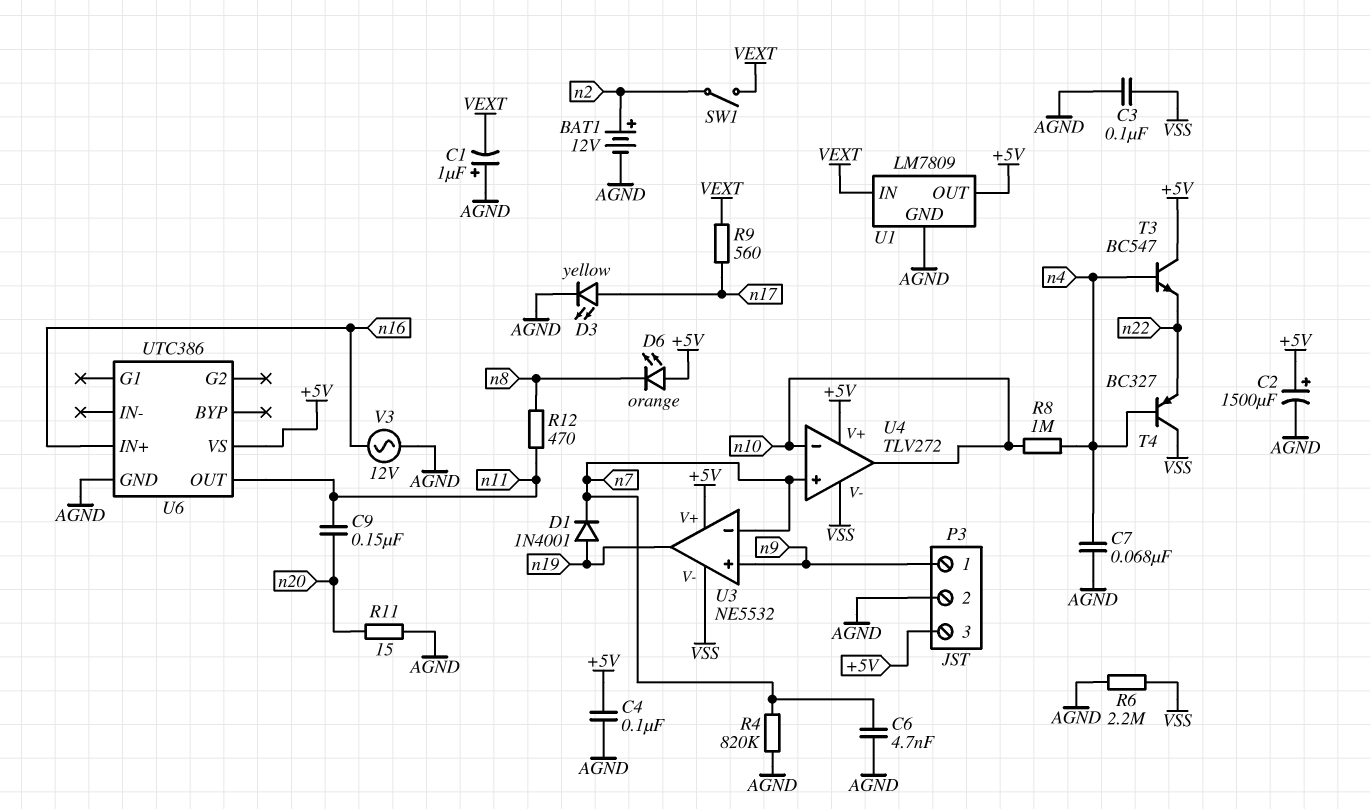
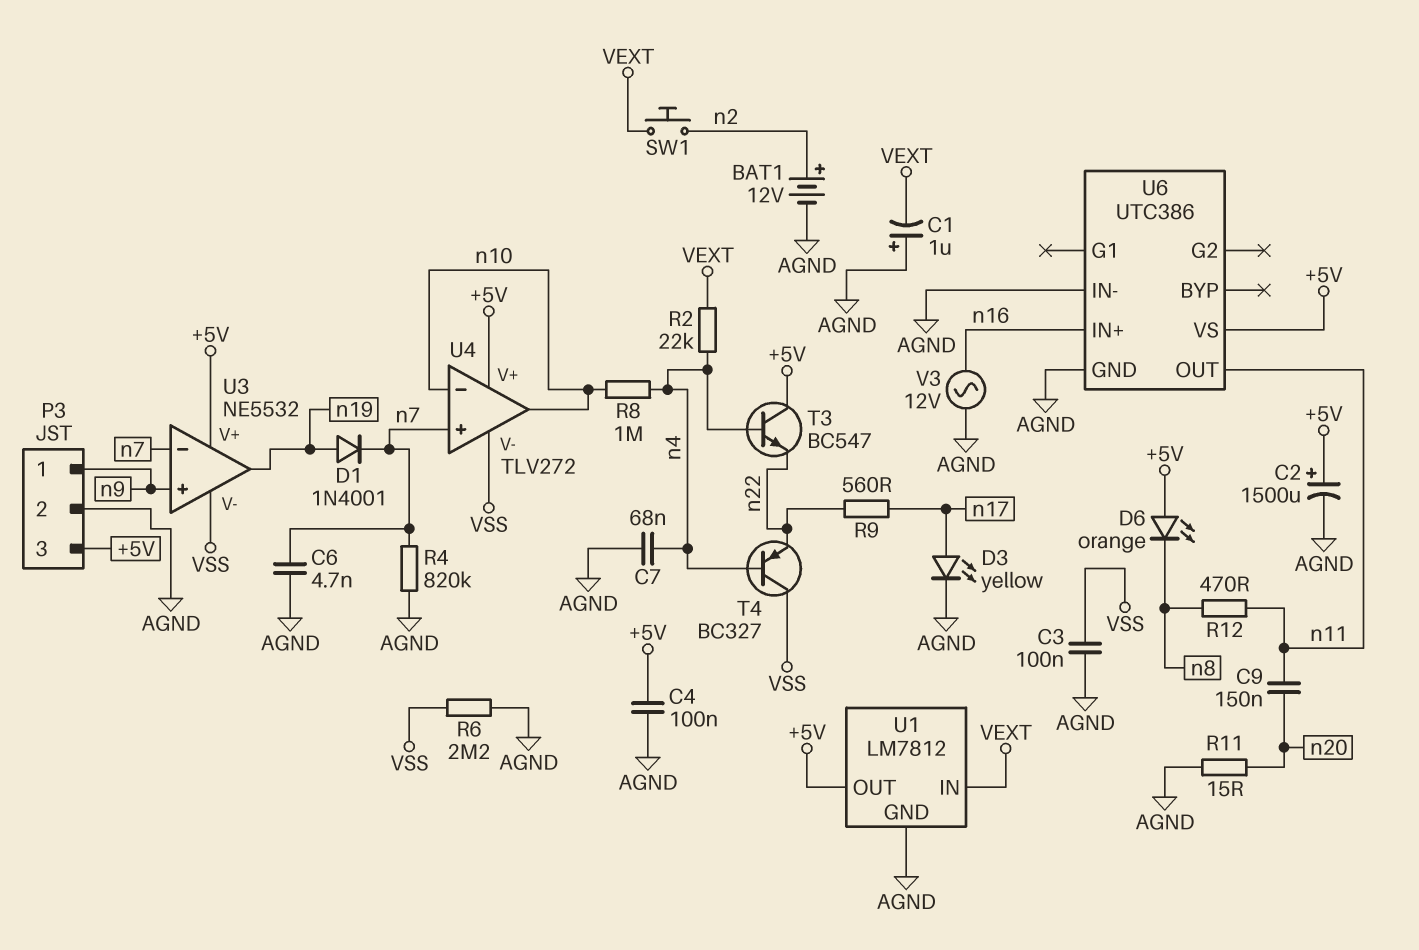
R2: none -> 22k (VEXT, n4)
R9: 560 (VEXT, n17) -> 560 (n17, n22)
SW1: switch (VEXT, n2) -> button (VEXT, n2)
U1: LM7809 -> LM7812
U6 pin IN-: none -> AGND

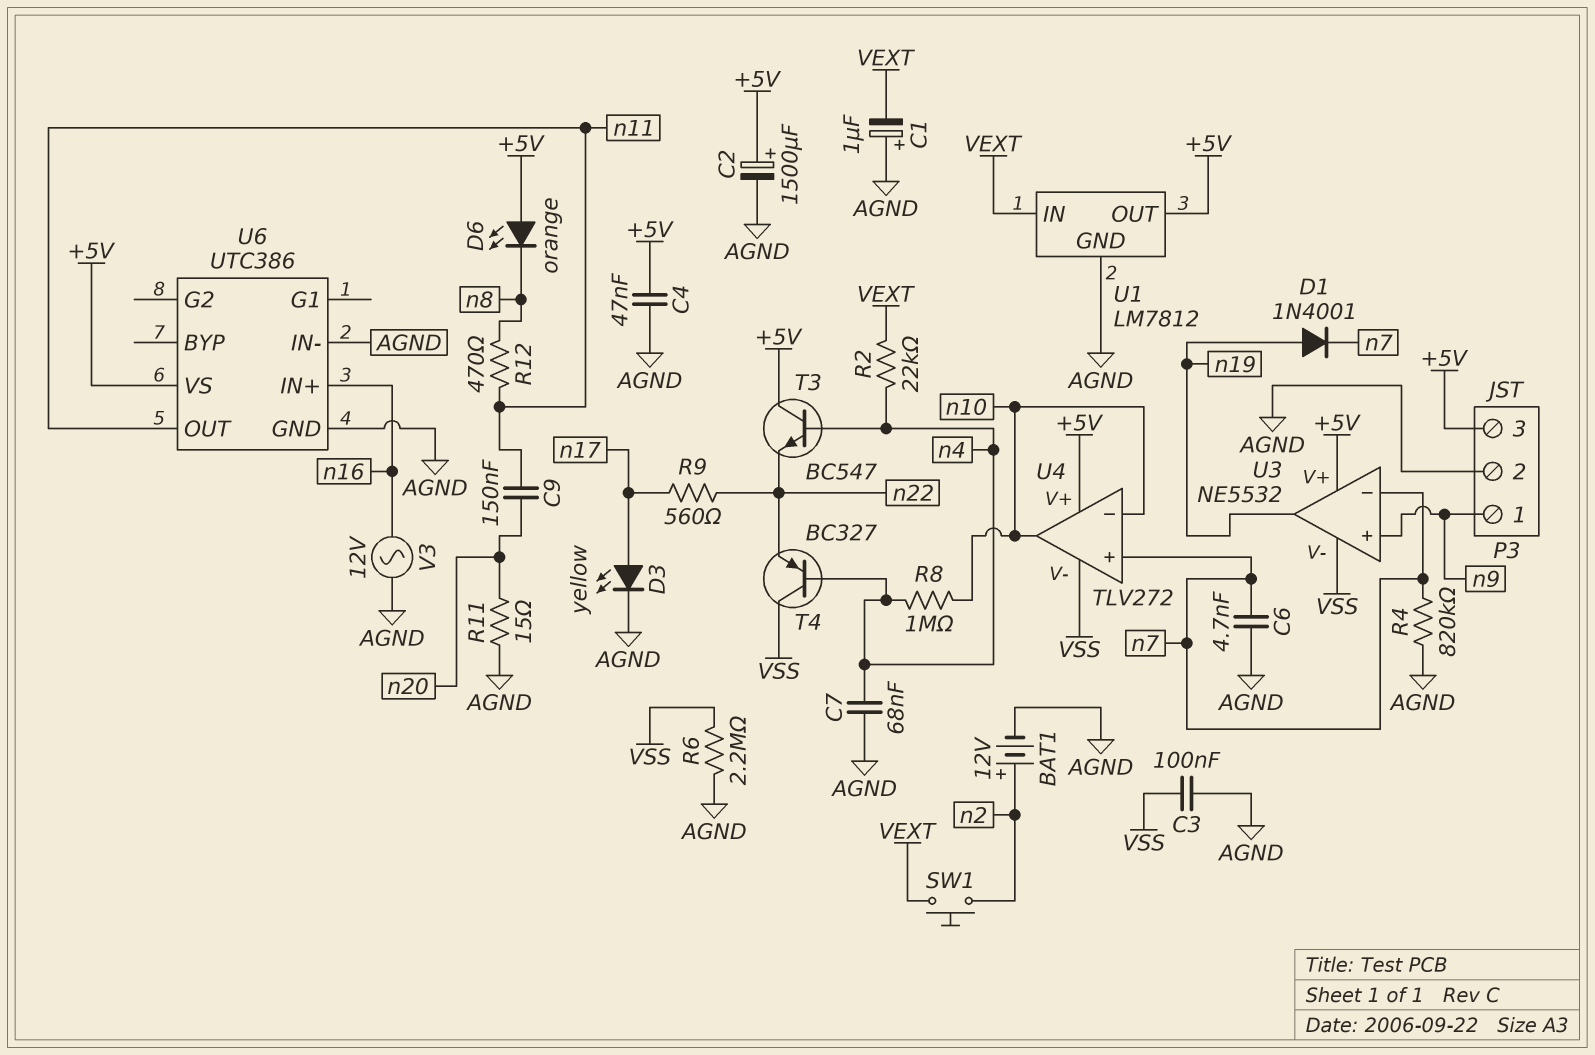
C4: 100nF (+5V, AGND) -> 47nF (+5V, AGND)

